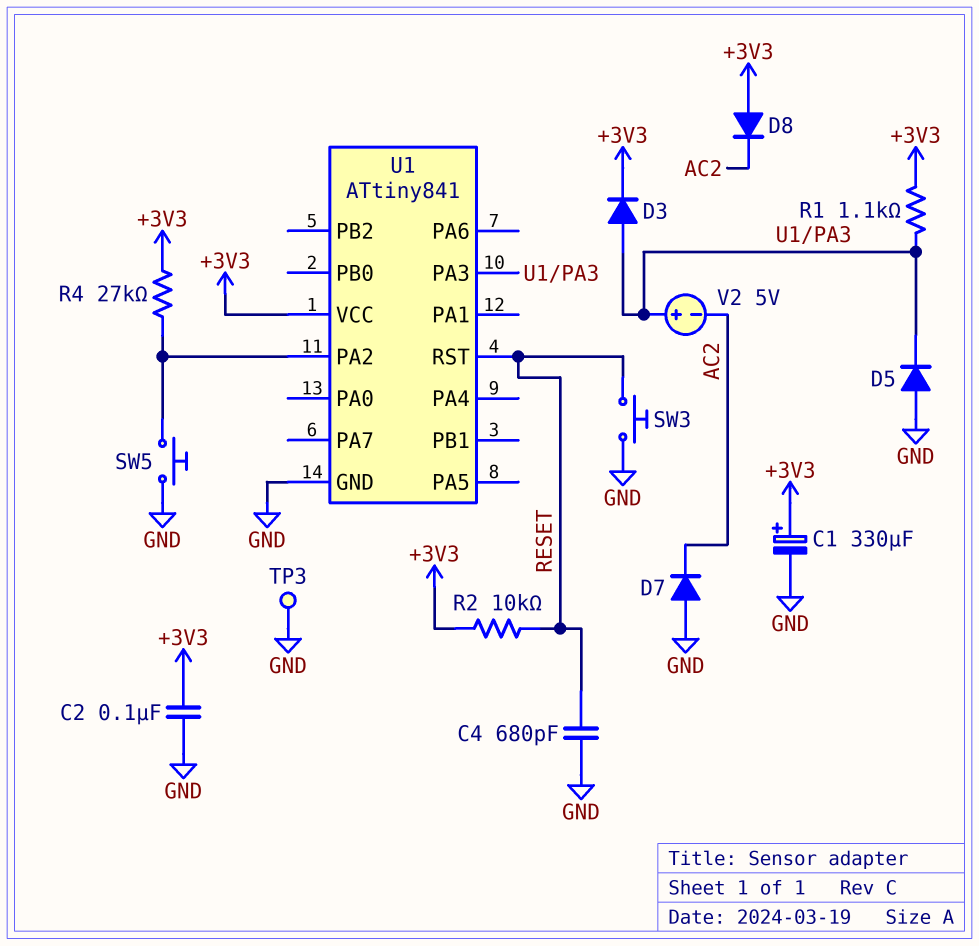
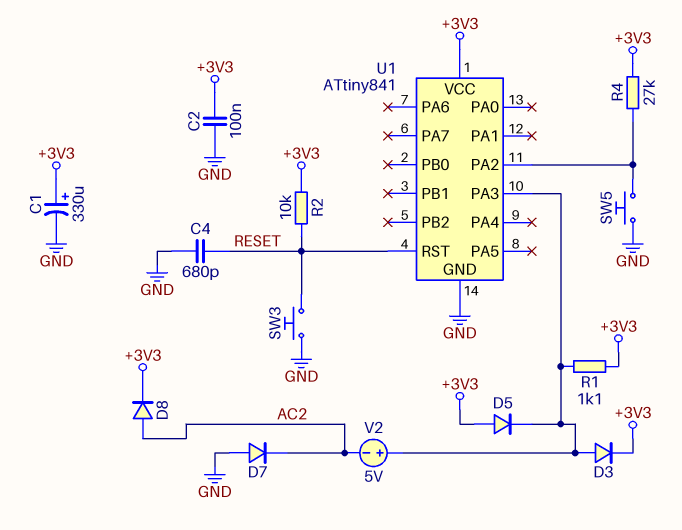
D5: diode (A GND, K U1/PA3) -> diode (A +3V3, K U1/PA3)
D8: diode (A +3V3, K AC2) -> diode (A AC2, K +3V3)
TP3: test point (GND) -> none

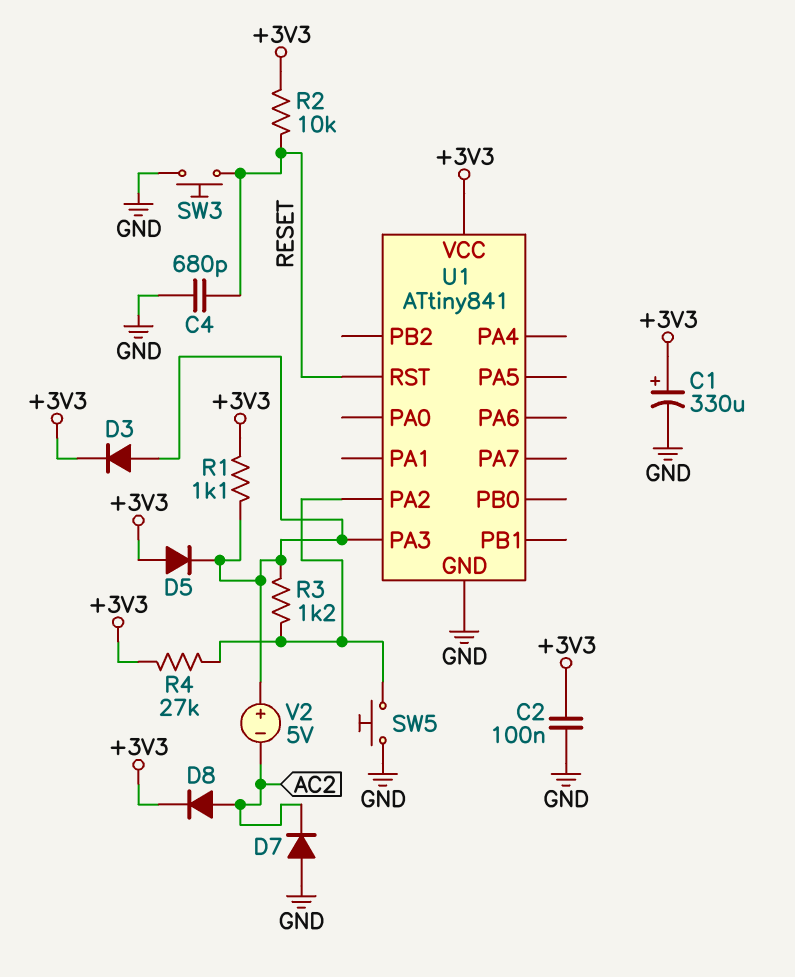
R3: none -> 1.2k (U1/PA2, U1/PA3)

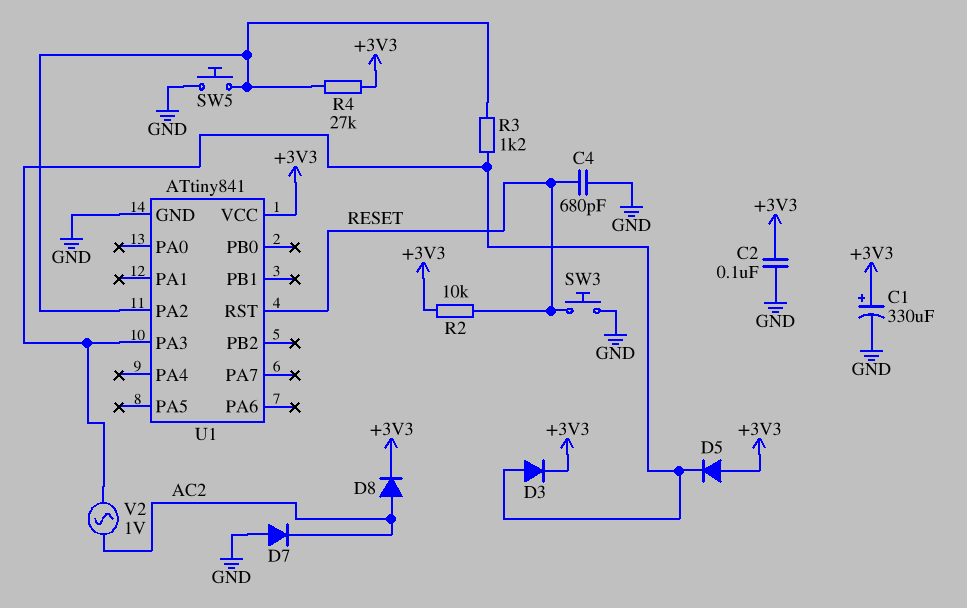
R1: 1.1k (+3V3, U1/PA3) -> none
V2: 5V (plus U1/PA3, minus AC2) -> AC 1V (AC2, U1/PA3)

